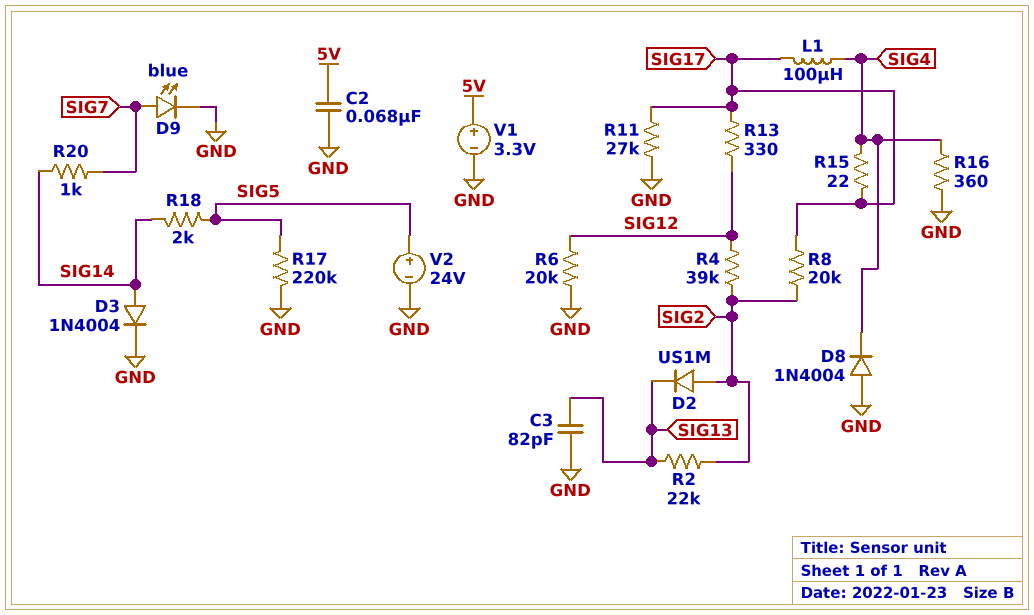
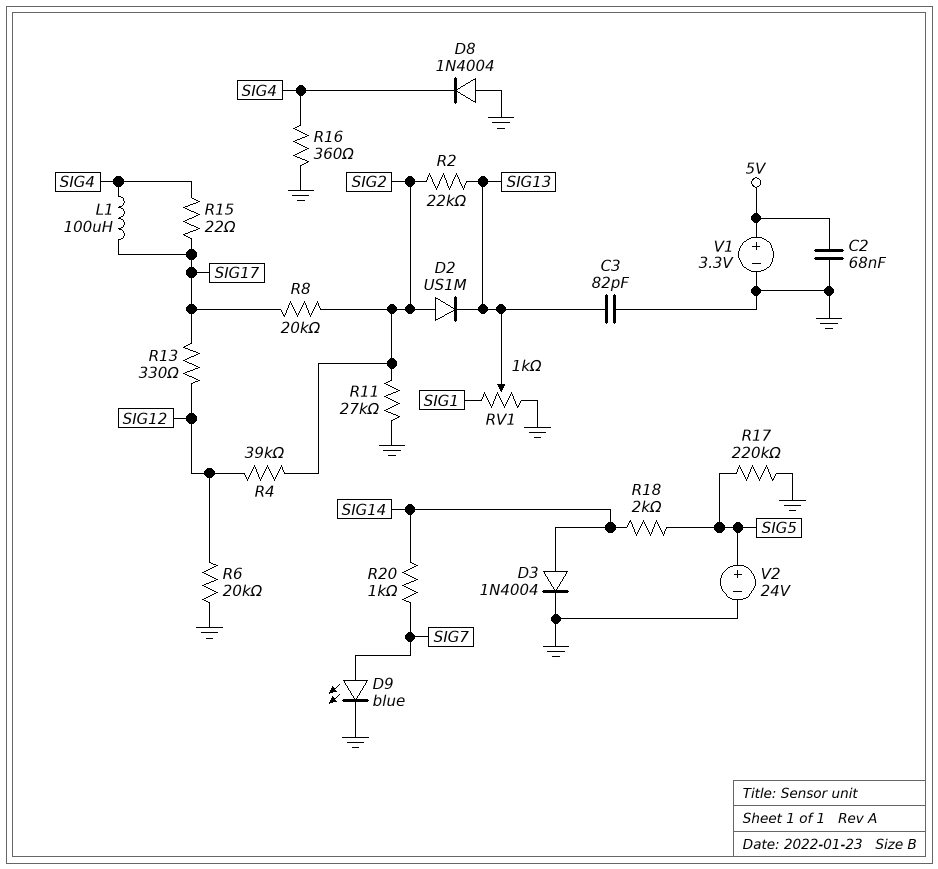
R11: 27k (GND, SIG17) -> 27k (GND, SIG2)
RV1: none -> 1k (GND, SIG1, wiper SIG13)

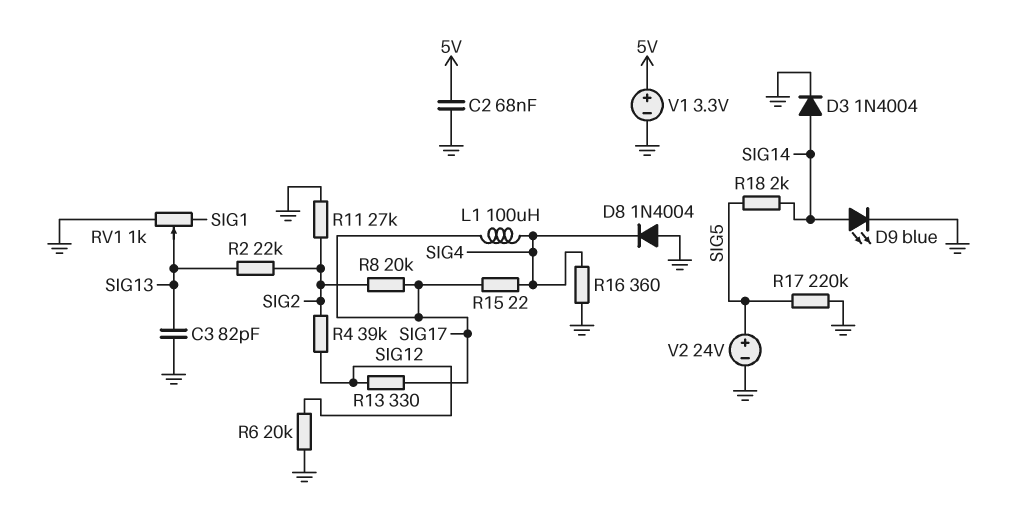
D2: diode US1M (A SIG2, K SIG13) -> none
D9: LED blue (A SIG7, K GND) -> LED blue (A SIG14, K GND)
R20: 1k (SIG7, SIG14) -> none

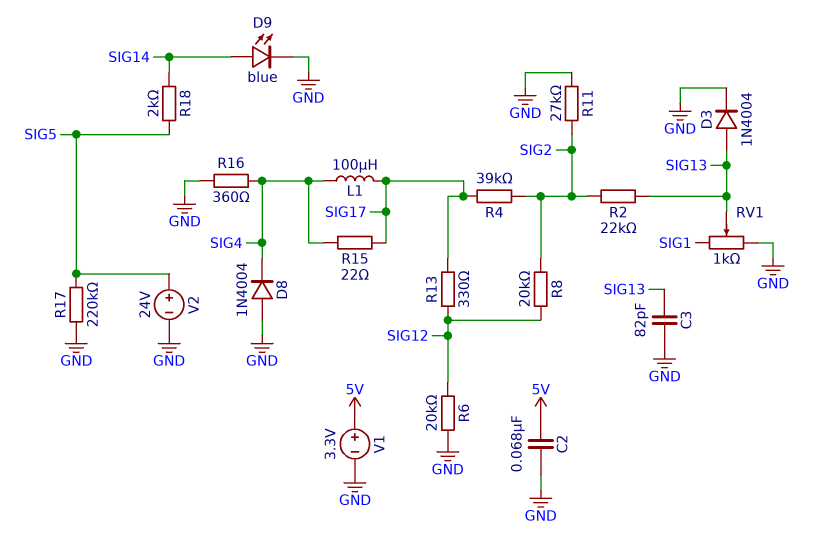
D3: diode 1N4004 (A SIG14, K GND) -> diode 1N4004 (A SIG13, K GND)
R4: 39k (SIG2, SIG12) -> 39k (SIG2, SIG17)
R8: 20k (SIG2, SIG17) -> 20k (SIG2, SIG12)

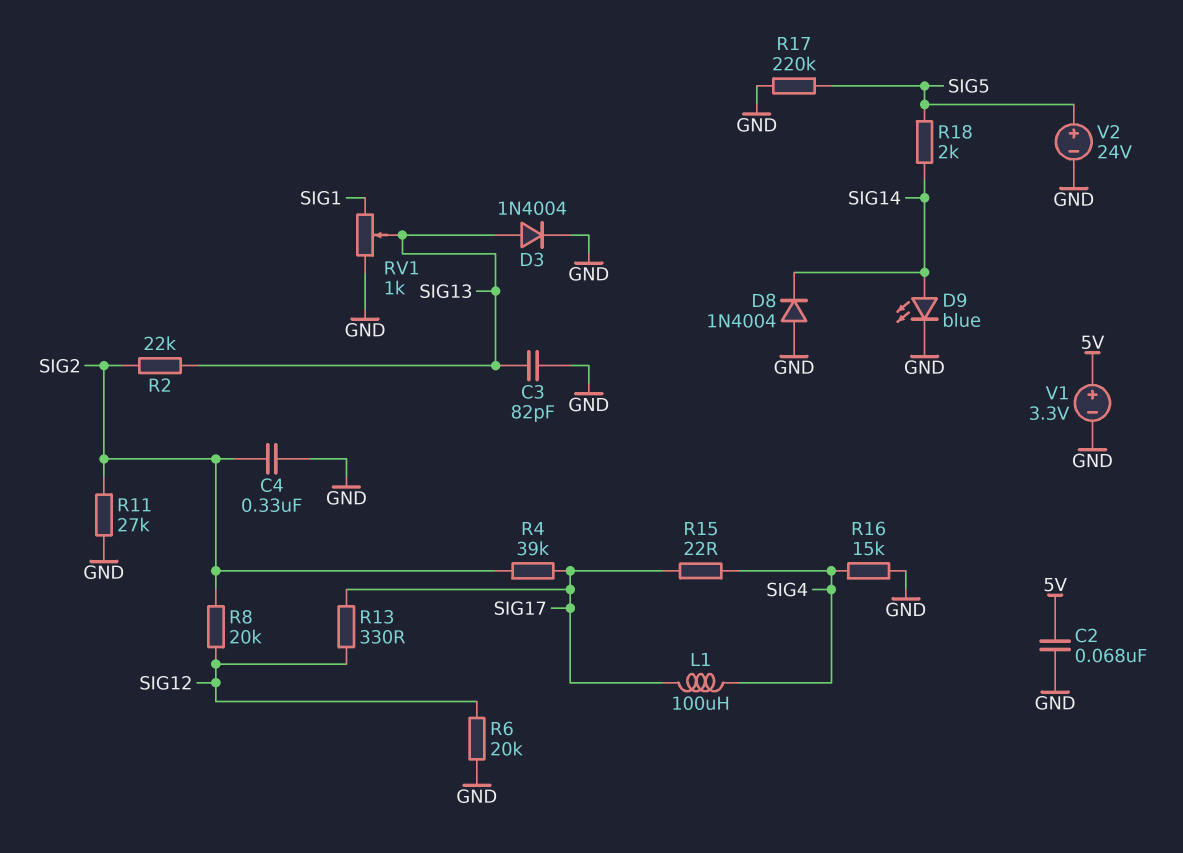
C4: none -> 330nF (GND, SIG2)
D8: diode 1N4004 (A GND, K SIG4) -> diode 1N4004 (A GND, K SIG14)
R16: 360 (GND, SIG4) -> 15k (GND, SIG4)

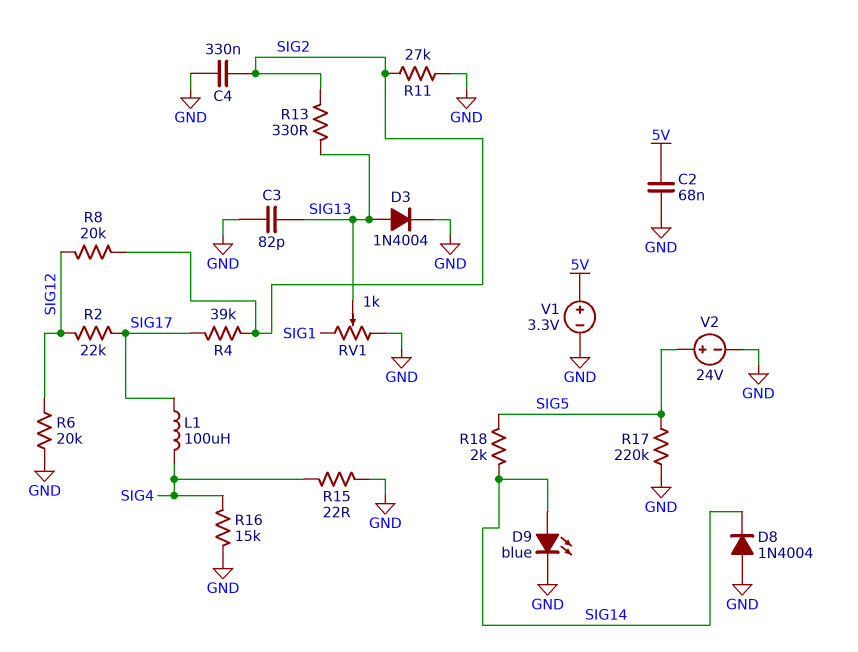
R2: 22k (SIG2, SIG13) -> 22k (SIG12, SIG17)
R13: 330 (SIG12, SIG17) -> 330 (SIG2, SIG13)
R15: 22 (SIG4, SIG17) -> 22 (GND, SIG4)

